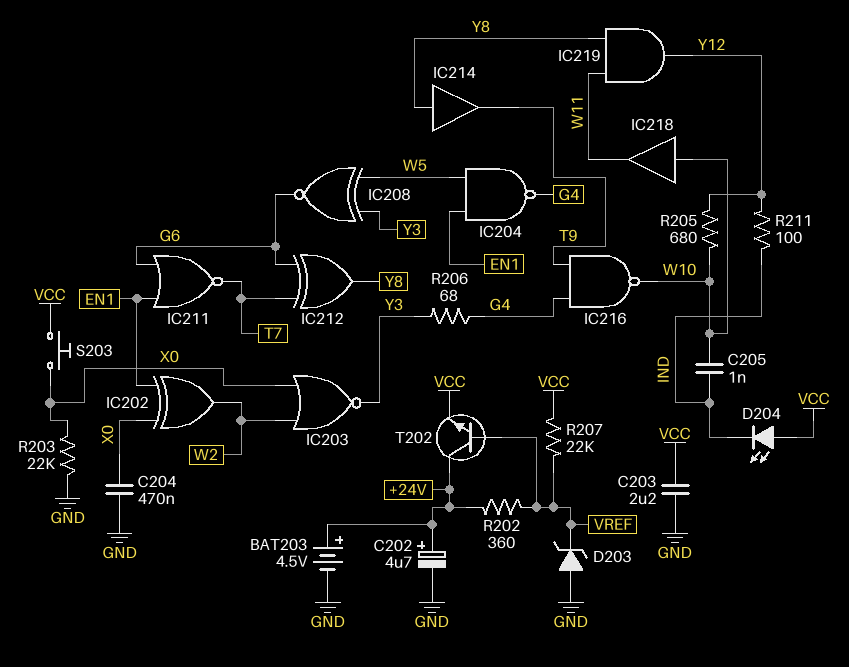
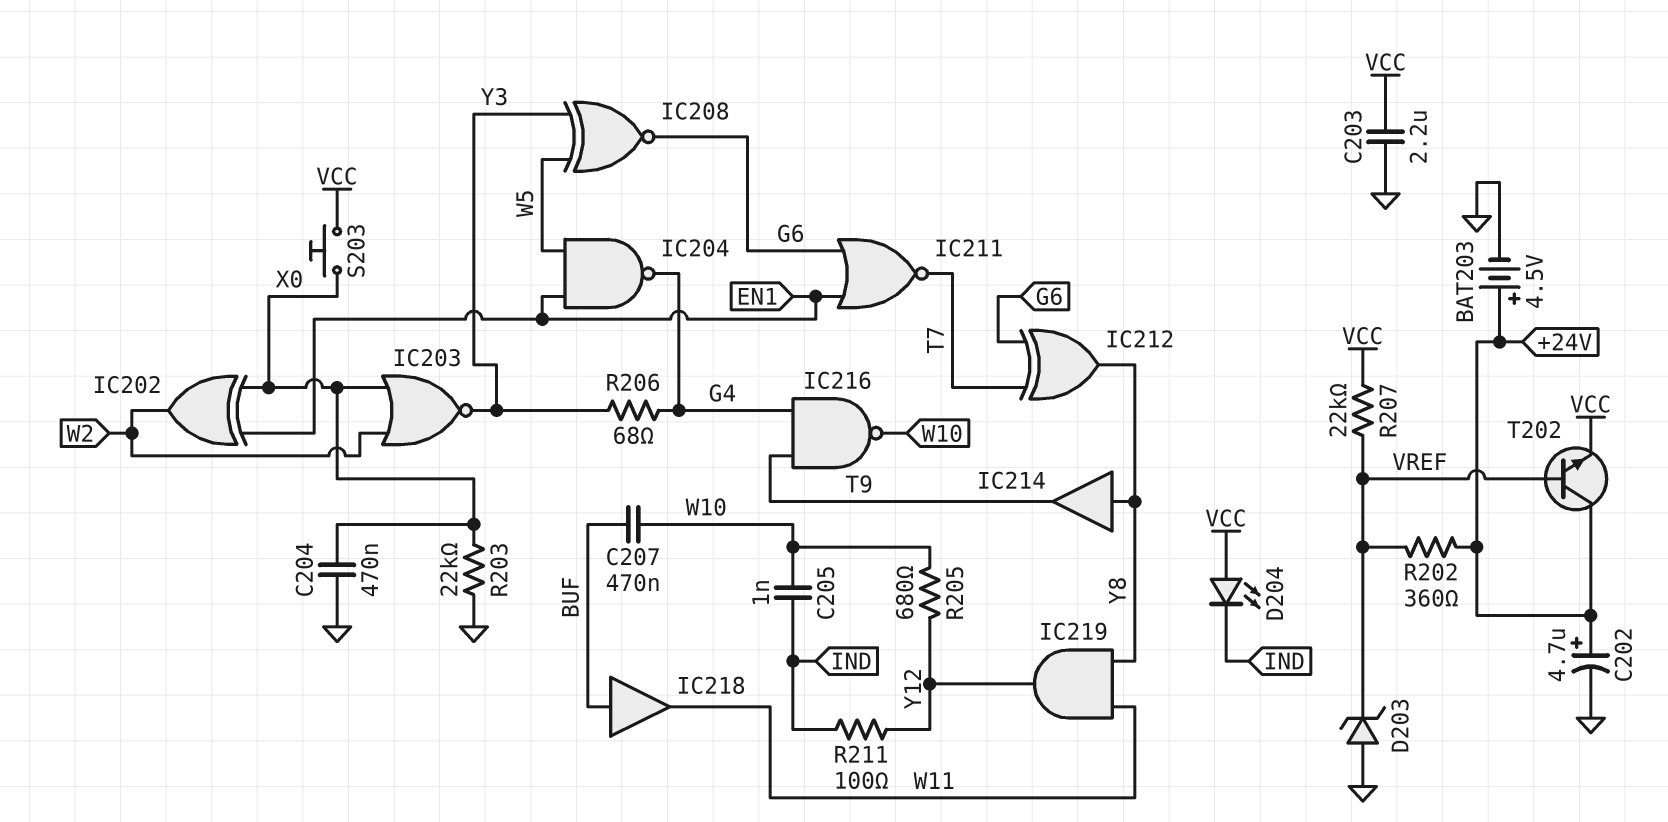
C207: none -> 470nF (BUF, W10)
IC218: buffer (in W10, out W11) -> buffer (in BUF, out W11)

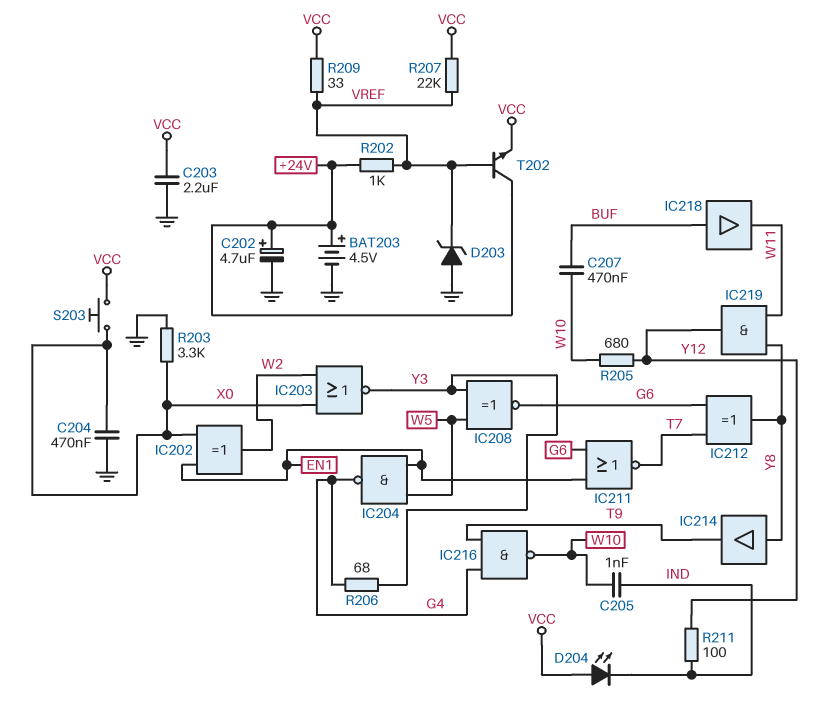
R202: 360 (+24V, VREF) -> 1k (+24V, VREF)
R203: 22k (GND, X0) -> 3.3k (GND, X0)
R209: none -> 33 (VCC, VREF)

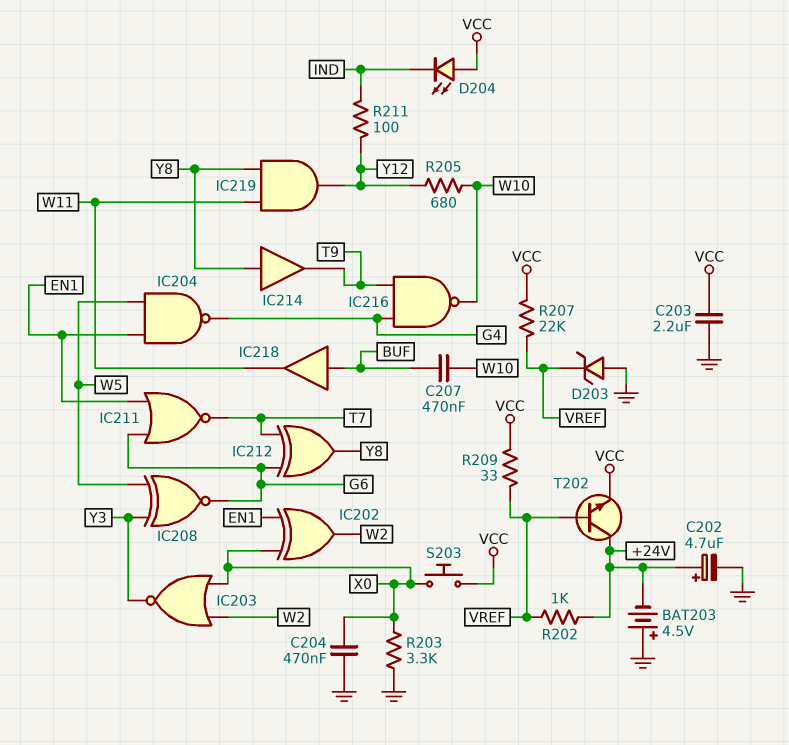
BAT203: 4.5V (plus +24V, minus GND) -> 4.5V (plus GND, minus +24V)
C205: 1nF (IND, W10) -> none
R206: 68 (G4, Y3) -> none

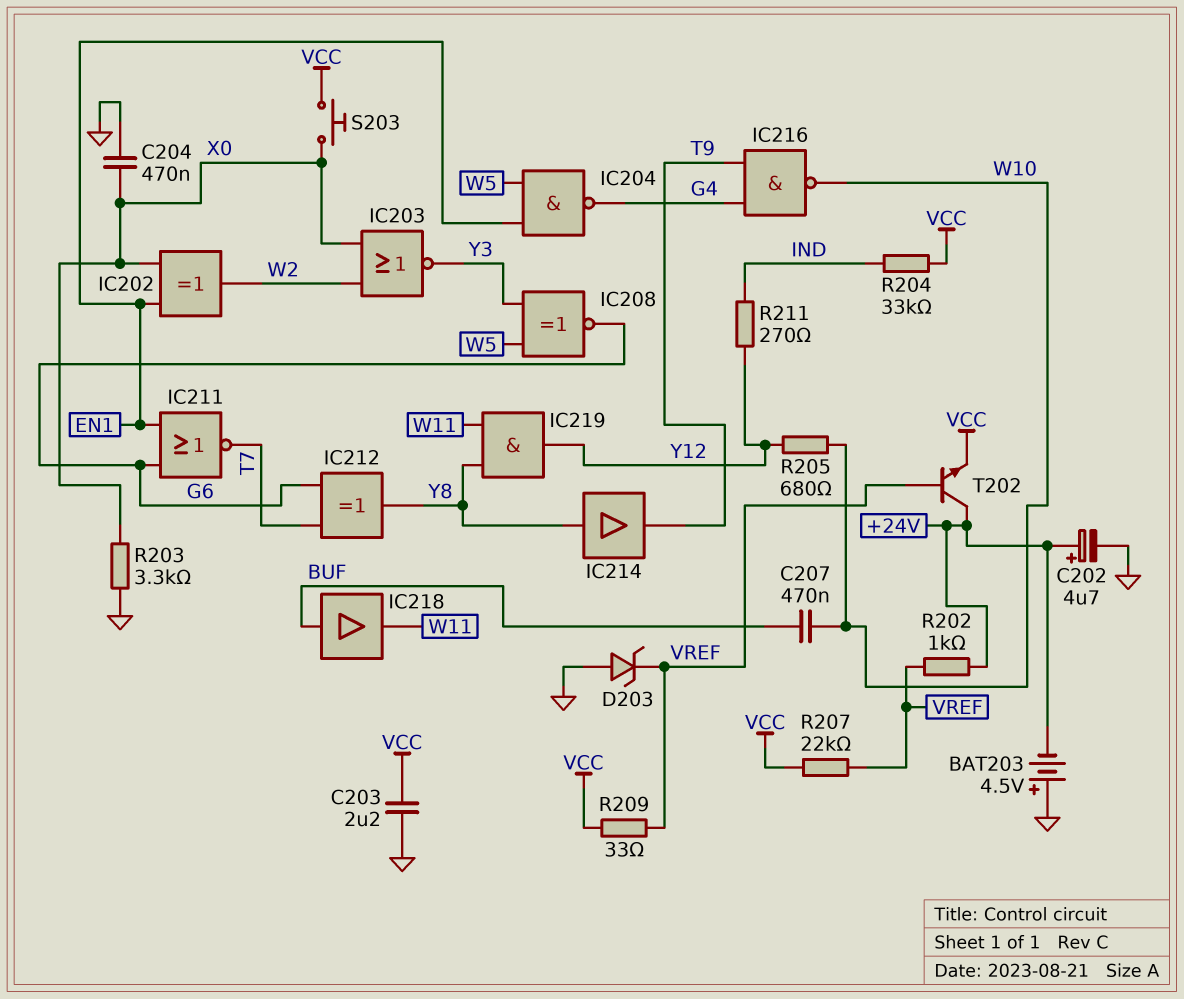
D204: LED (A VCC, K IND) -> none
R204: none -> 33k (IND, VCC)
R211: 100 (IND, Y12) -> 270 (IND, Y12)

